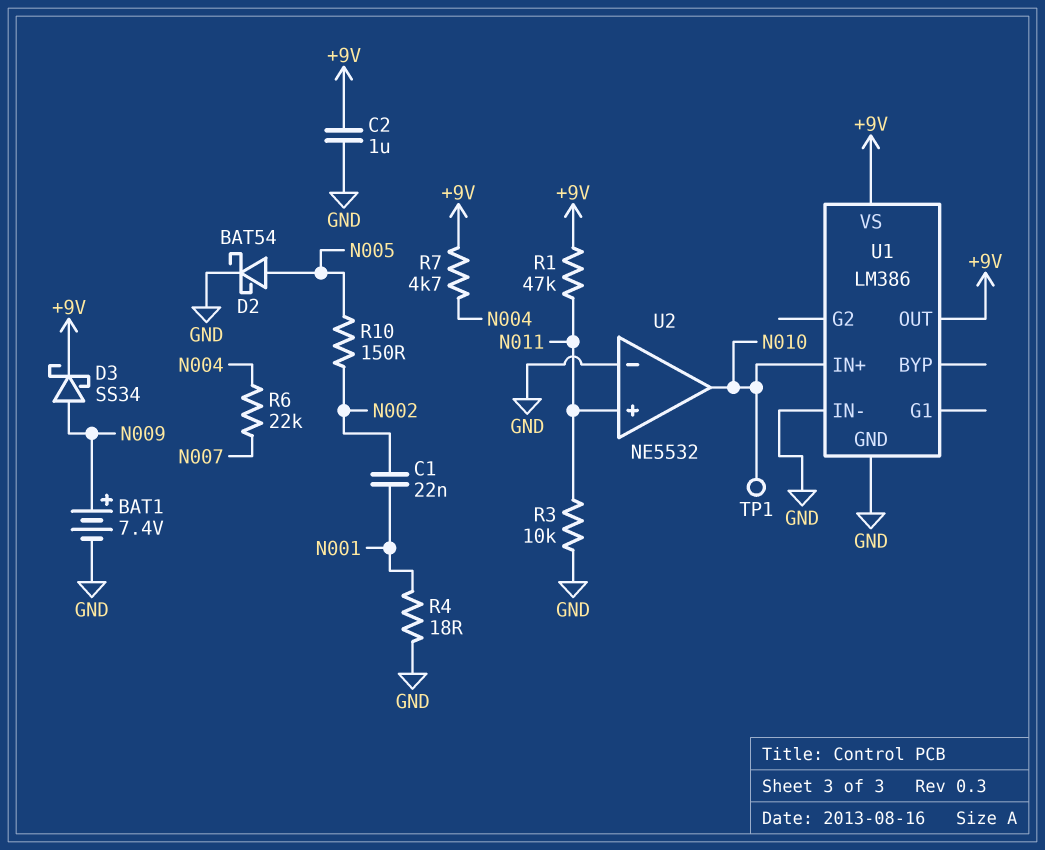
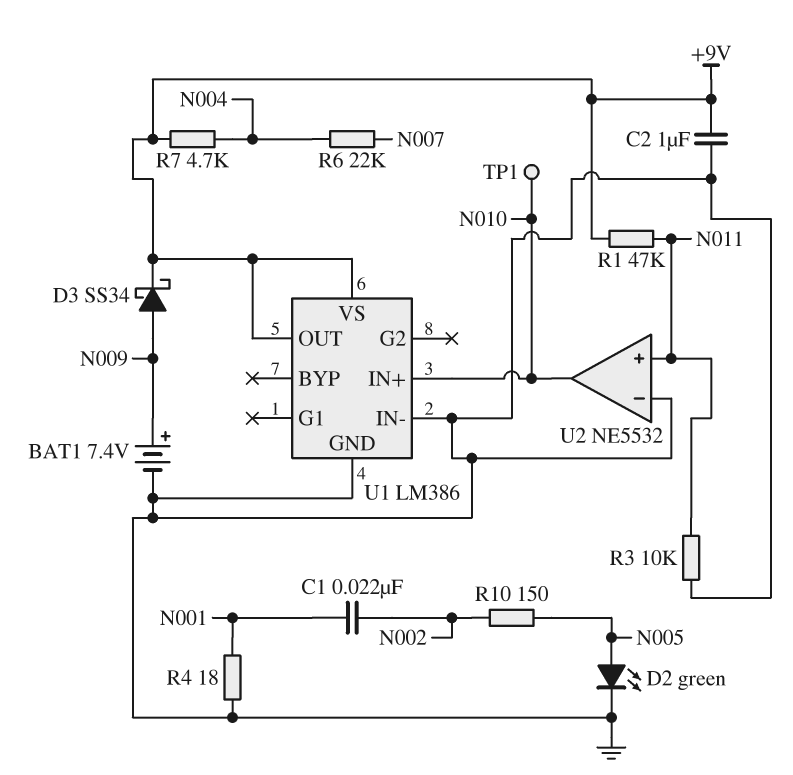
D2: schottky BAT54 (A N005, K GND) -> LED green (A N005, K GND)

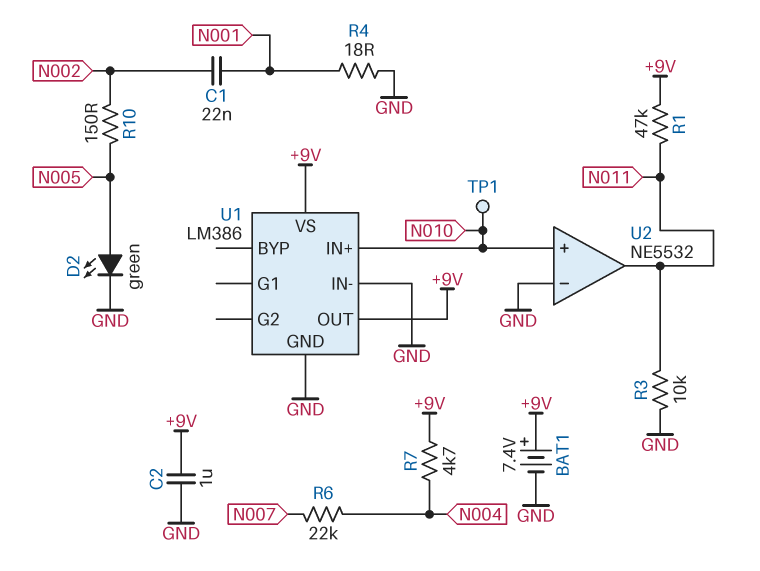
BAT1: 7.4V (plus N009, minus GND) -> 7.4V (plus +9V, minus GND)
D3: schottky SS34 (A N009, K +9V) -> none
U2 pin in+: N011 -> N010
U2 pin out: N010 -> N011

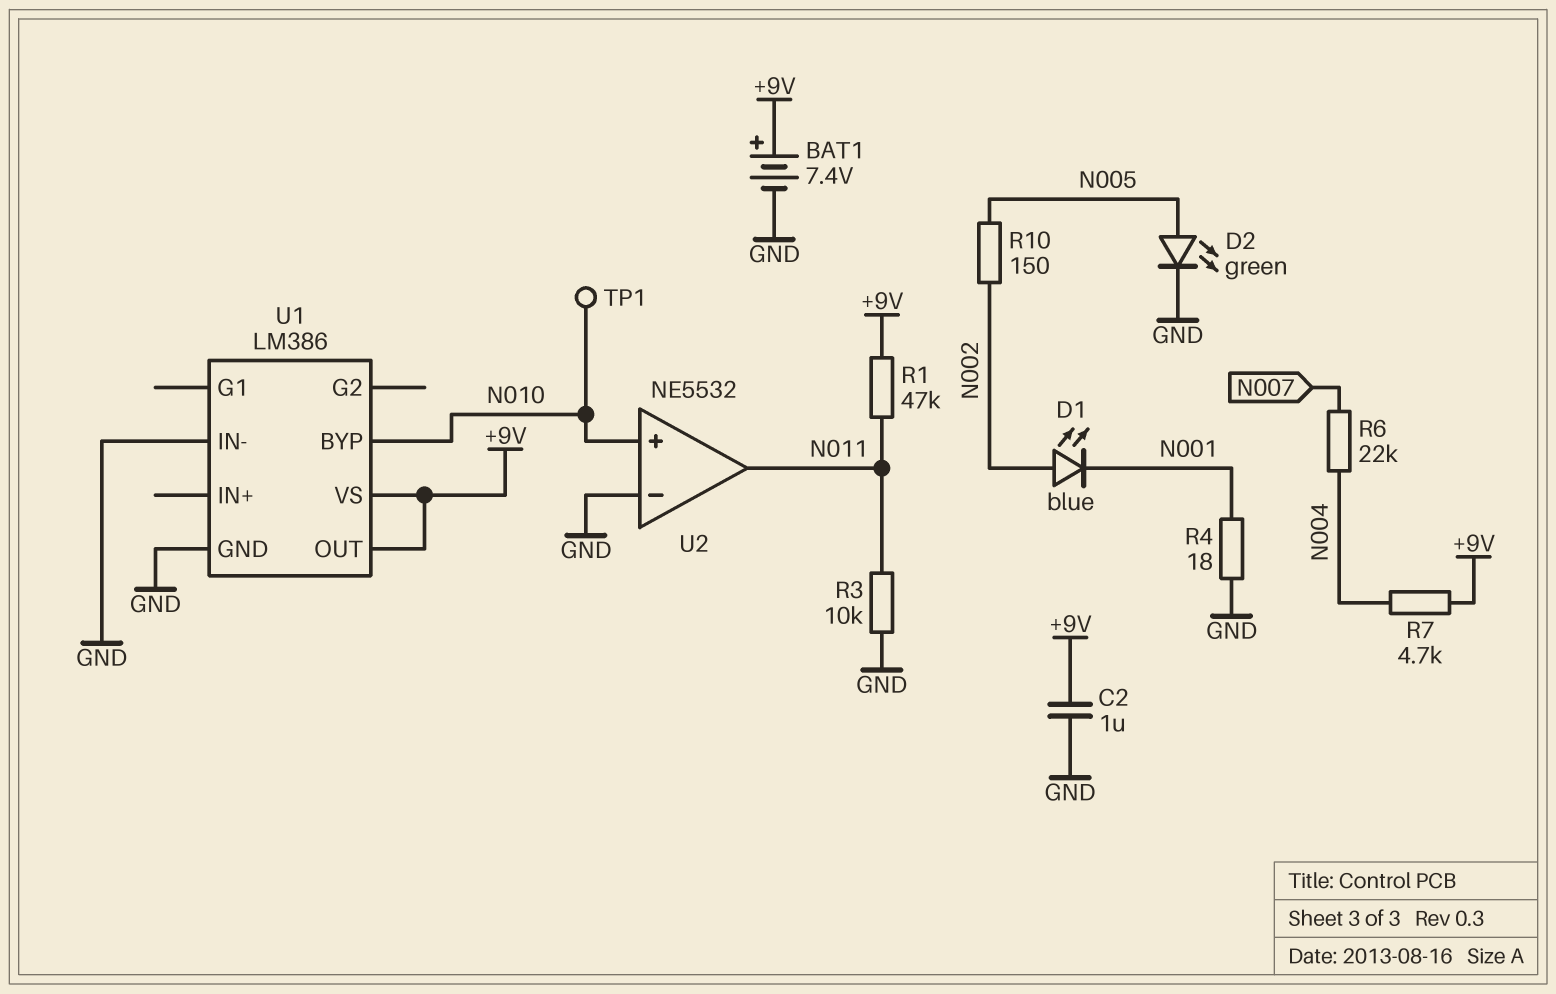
C1: 22nF (N001, N002) -> none
D1: none -> LED blue (A N002, K N001)
U1 pin BYP: none -> N010
U1 pin IN+: N010 -> none

